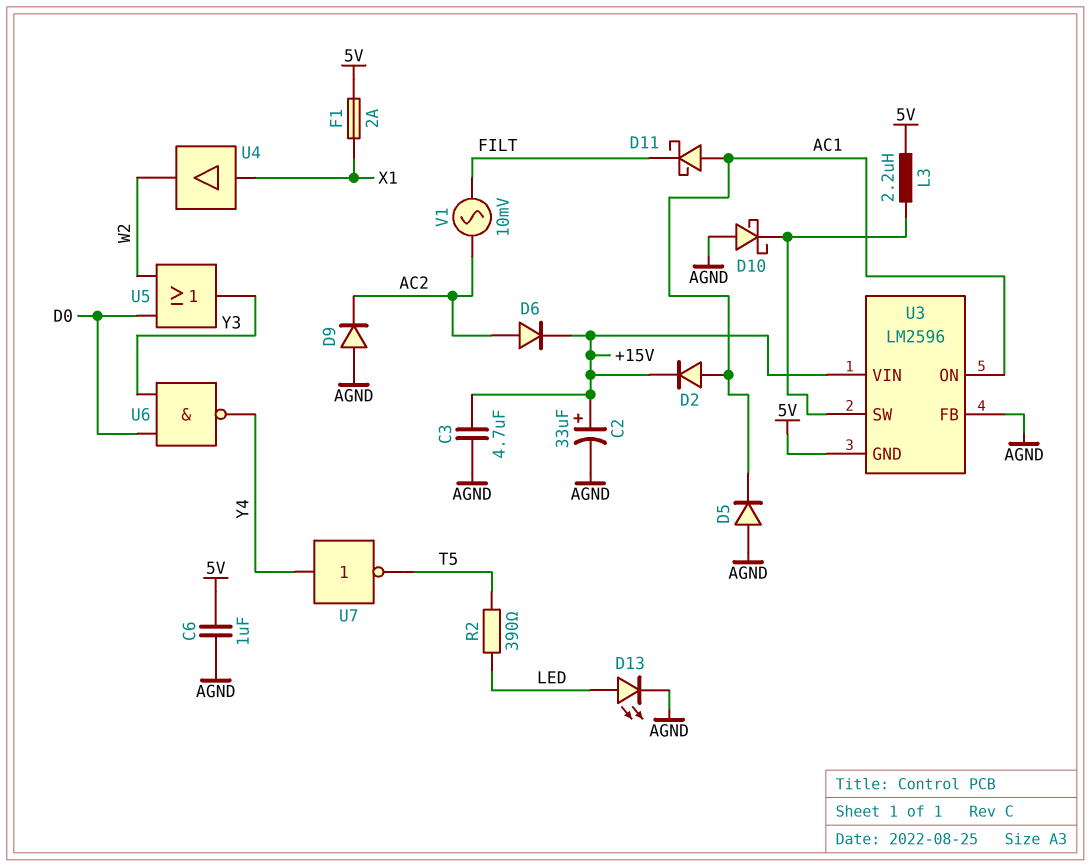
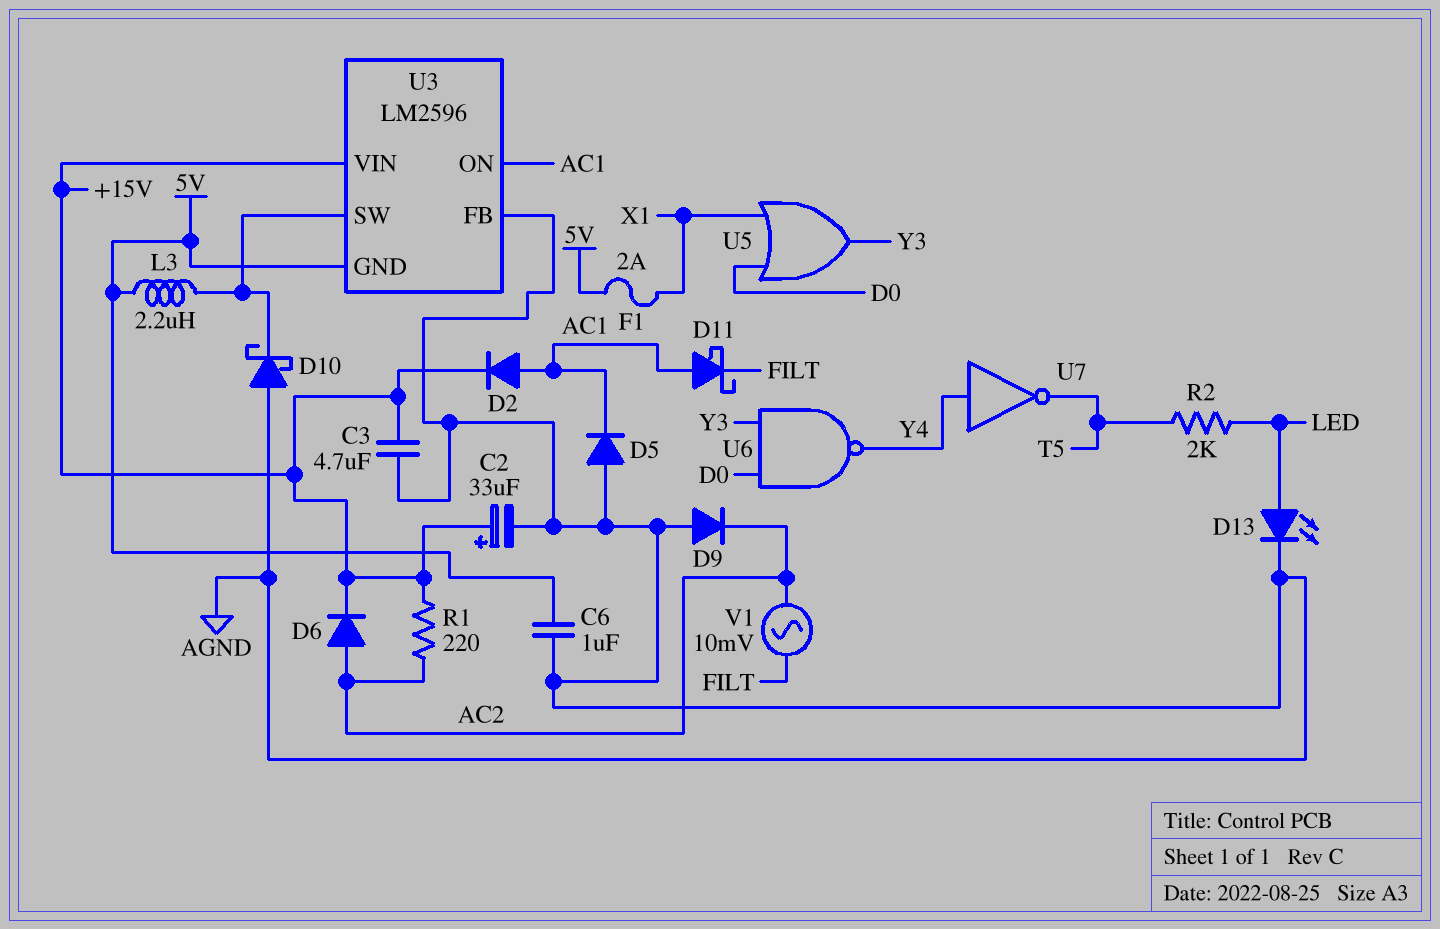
R1: none -> 220 (+15V, AC2)
R2: 390 (LED, T5) -> 2k (LED, T5)
U4: buffer (in X1, out W2) -> none
U5: OR (in D0, in W2, out Y3) -> OR (in D0, in X1, out Y3)

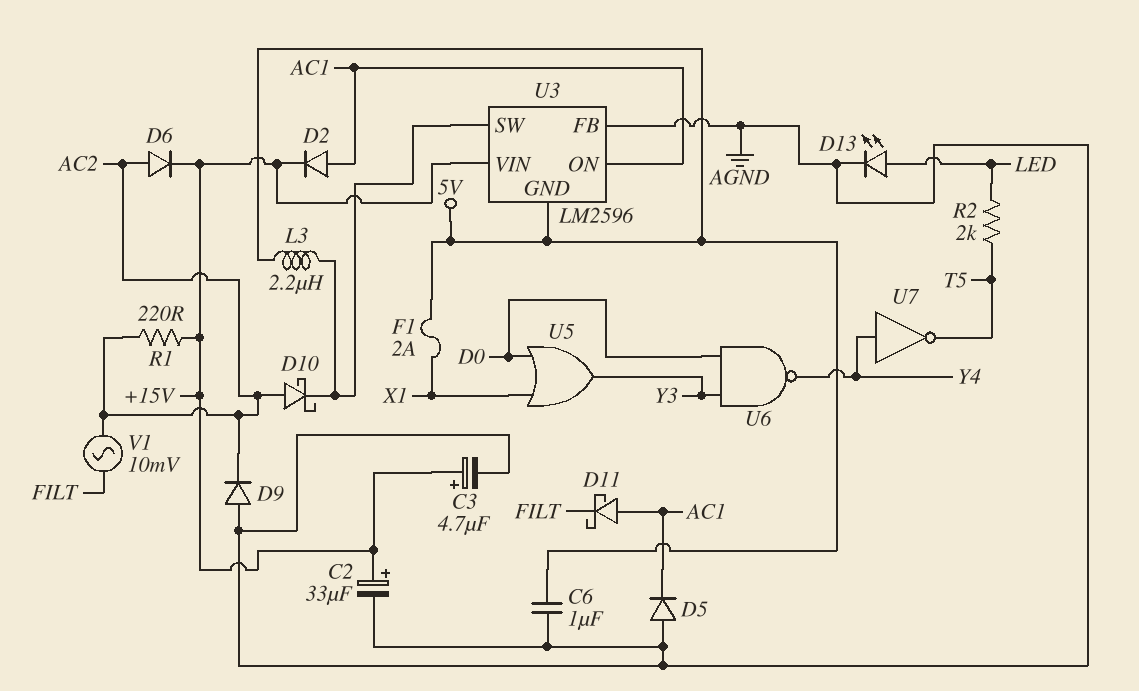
C3: 4.7uF (+15V, AGND) -> 4.7uF (plus +15V, minus AGND)
D10: schottky (A AGND, K U3/SW) -> schottky (A AC2, K U3/SW)

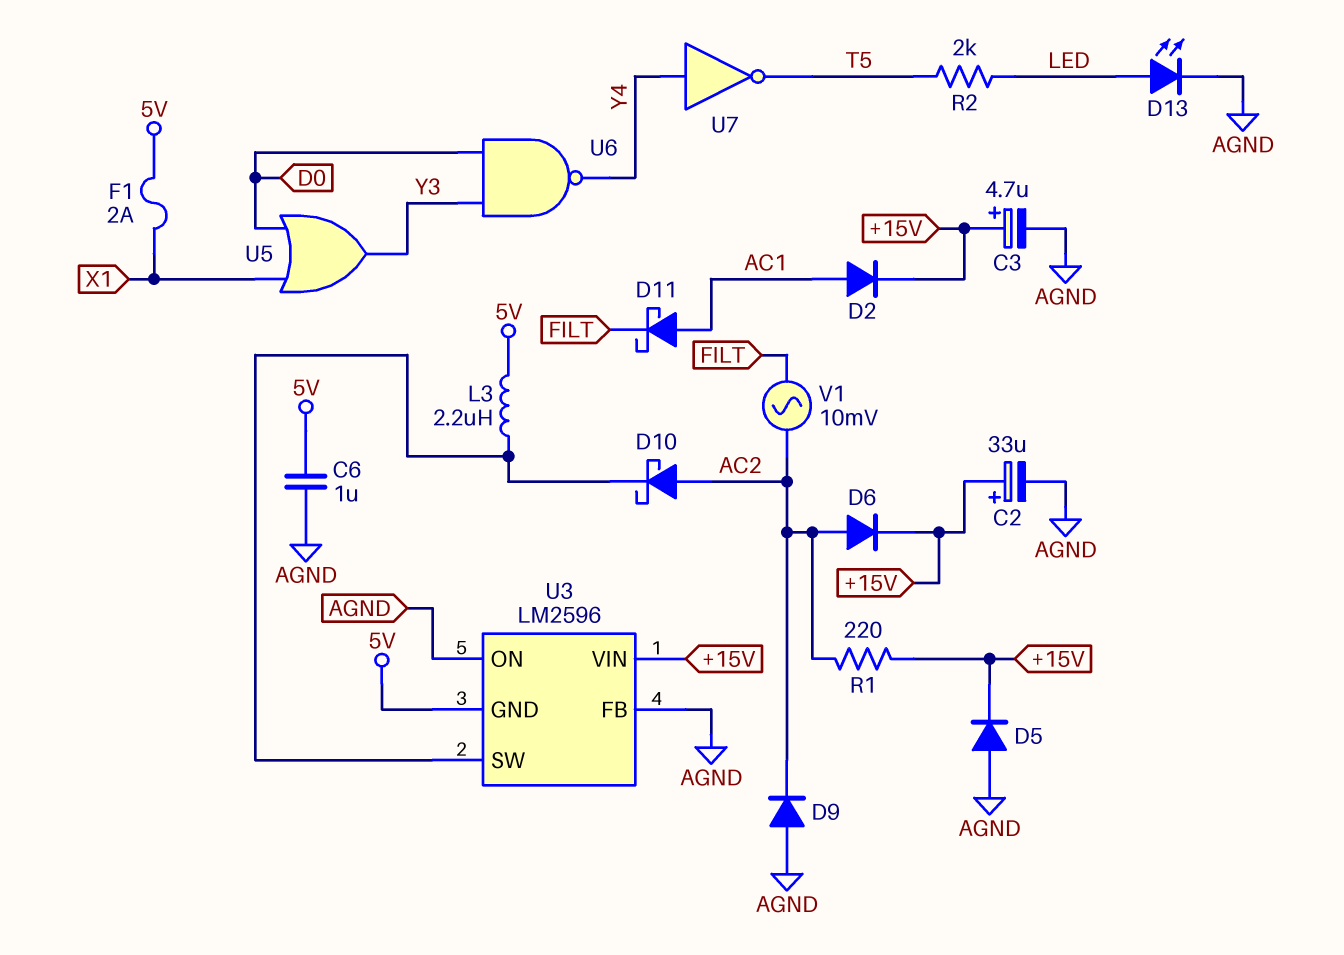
D5: diode (A AGND, K AC1) -> diode (A AGND, K +15V)
U3 pin ON: AC1 -> AGND

